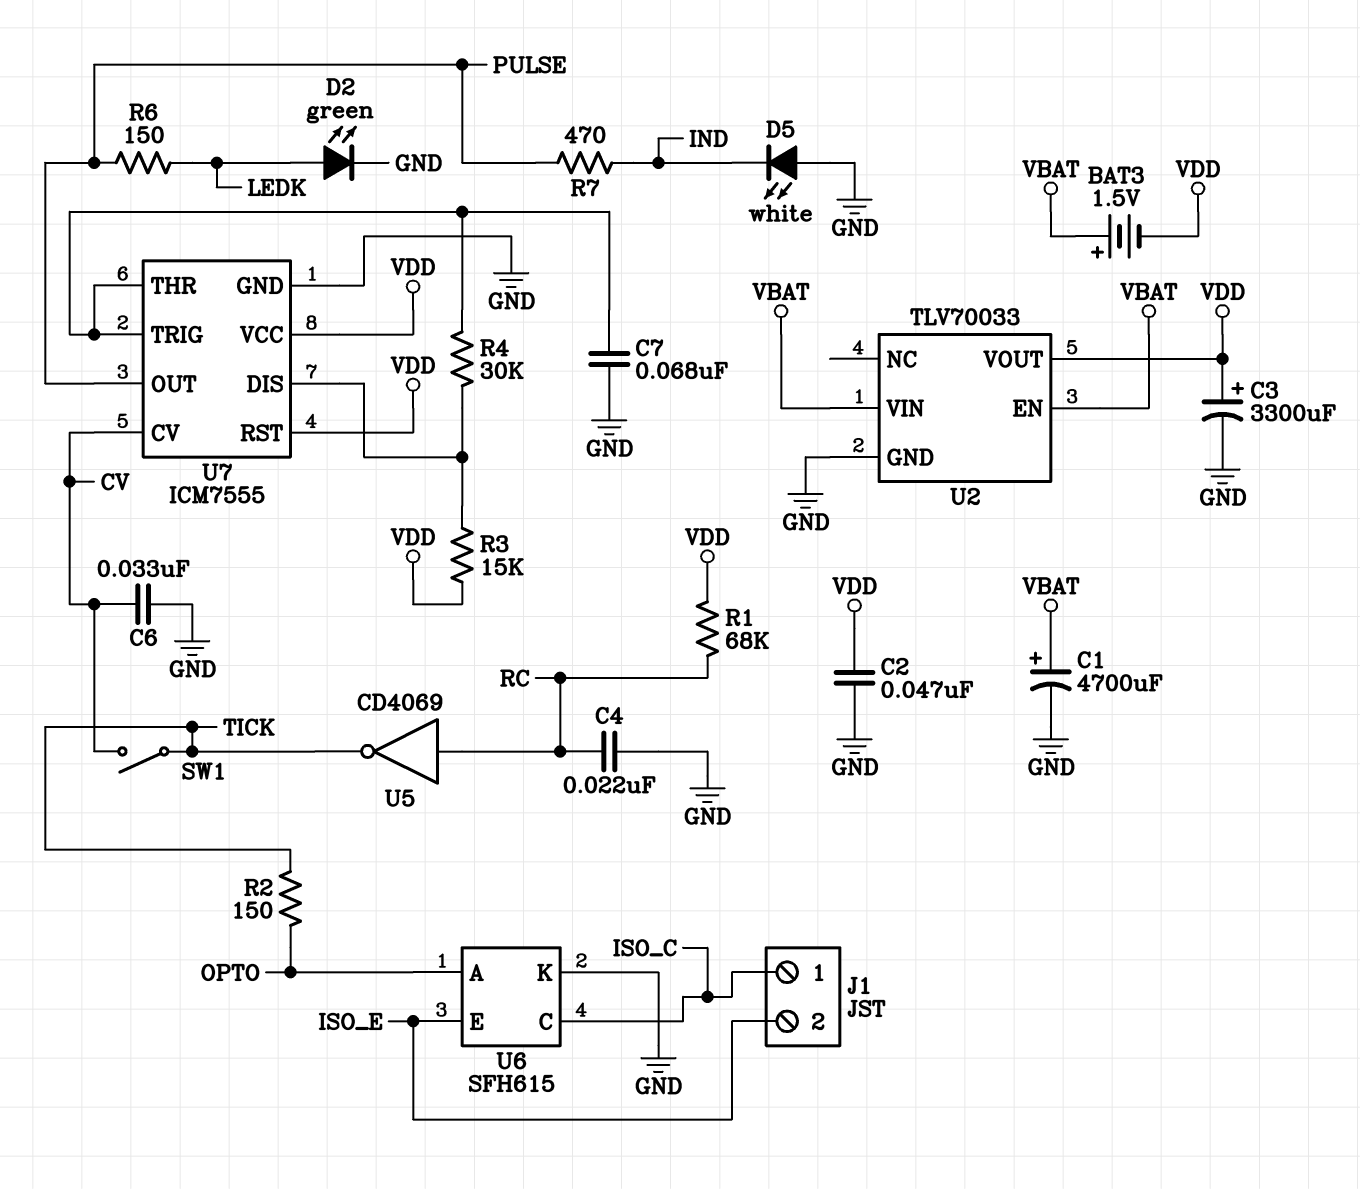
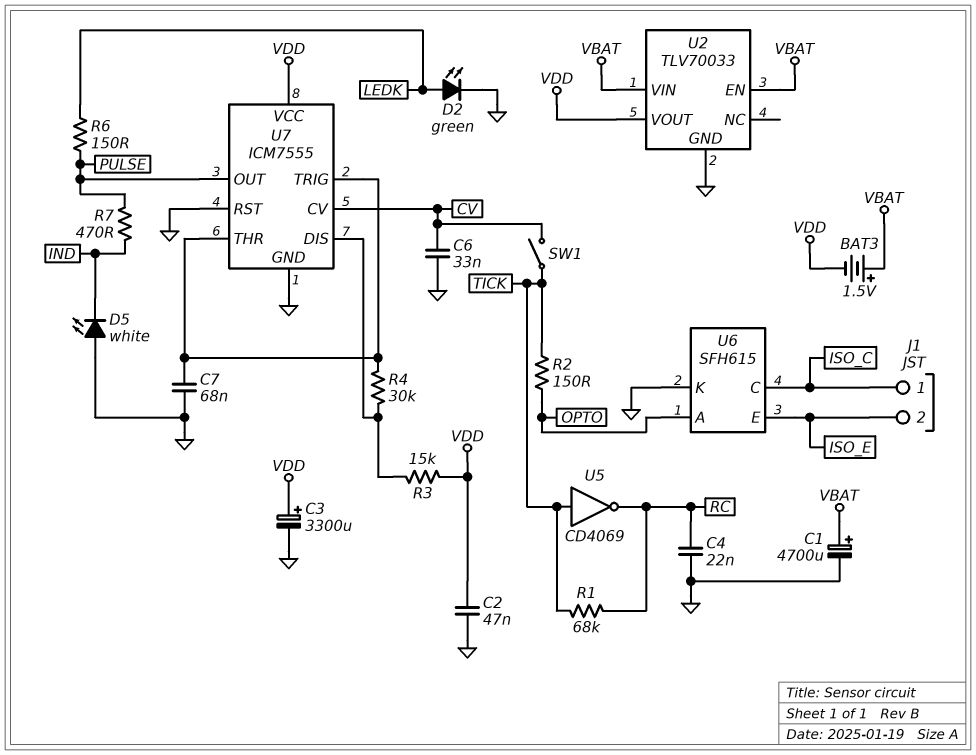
R1: 68k (RC, VDD) -> 68k (RC, TICK)
U5: NOT CD4069 (in RC, out TICK) -> NOT CD4069 (in TICK, out RC)
U7 pin RST: VDD -> GND

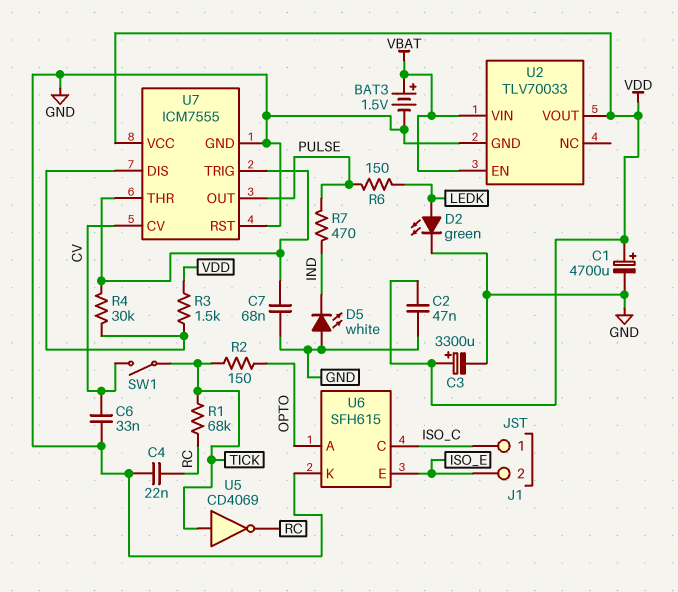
BAT3: 1.5V (plus VBAT, minus VDD) -> 1.5V (plus VBAT, minus GND)
C1: 4700uF (plus VBAT, minus GND) -> 4700uF (plus VDD, minus GND)
R3: 15k (U7/DIS, VDD) -> 1.5k (U7/DIS, VDD)

